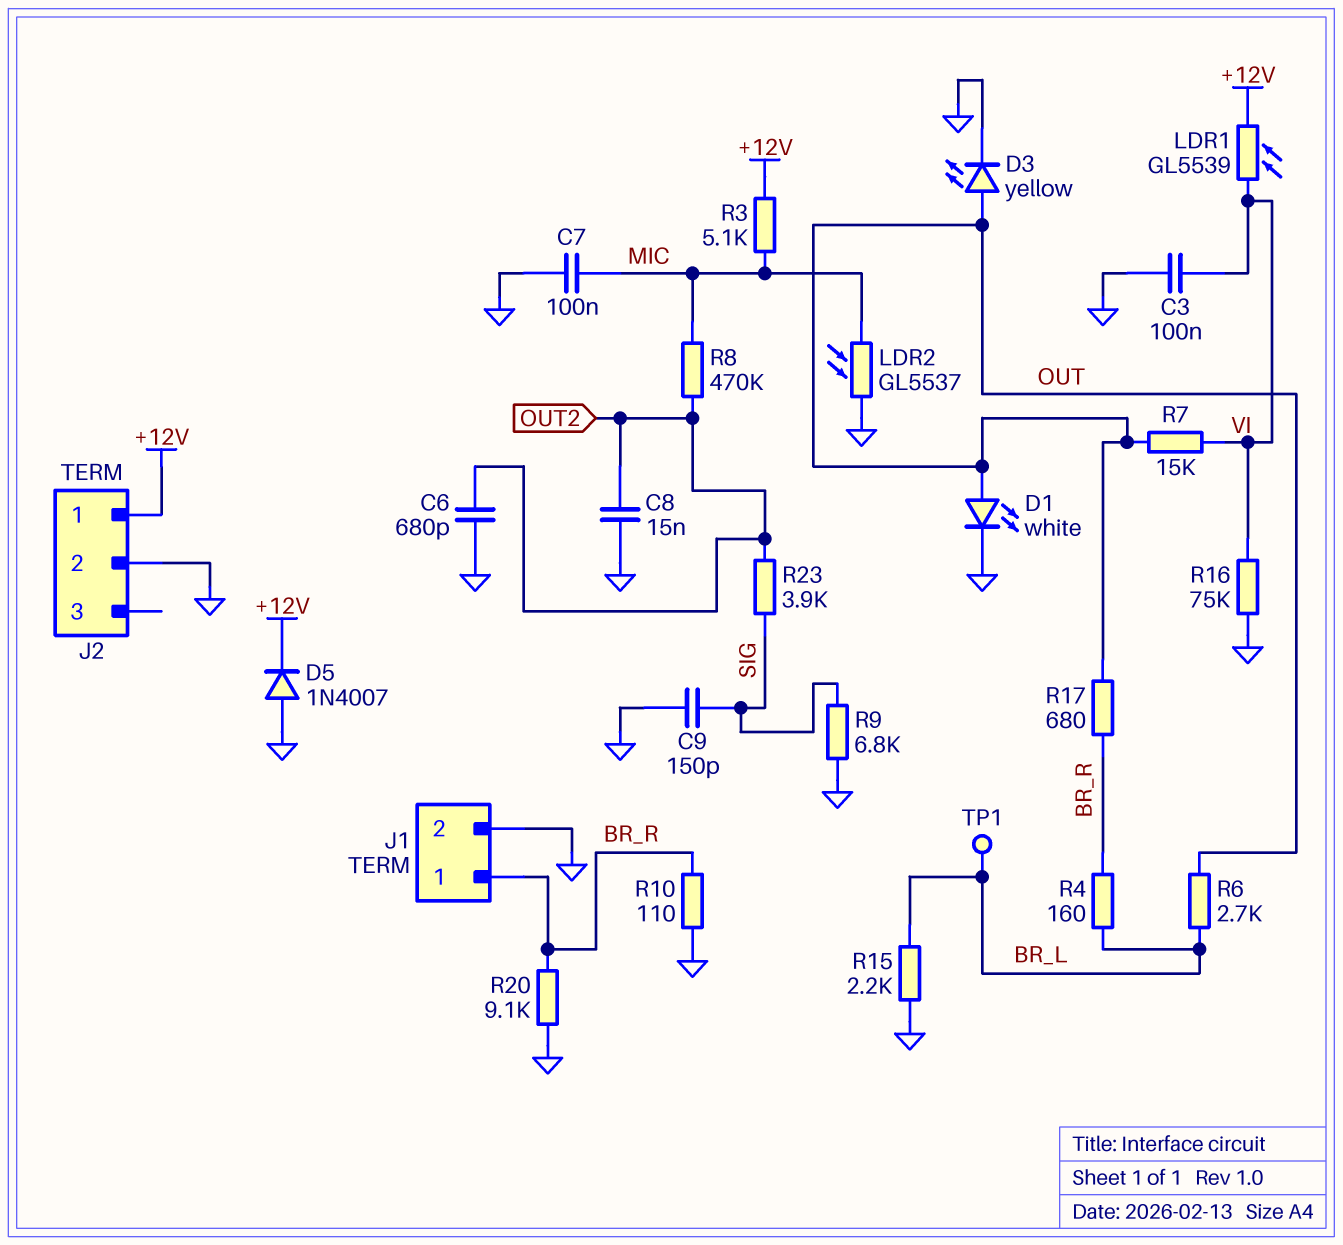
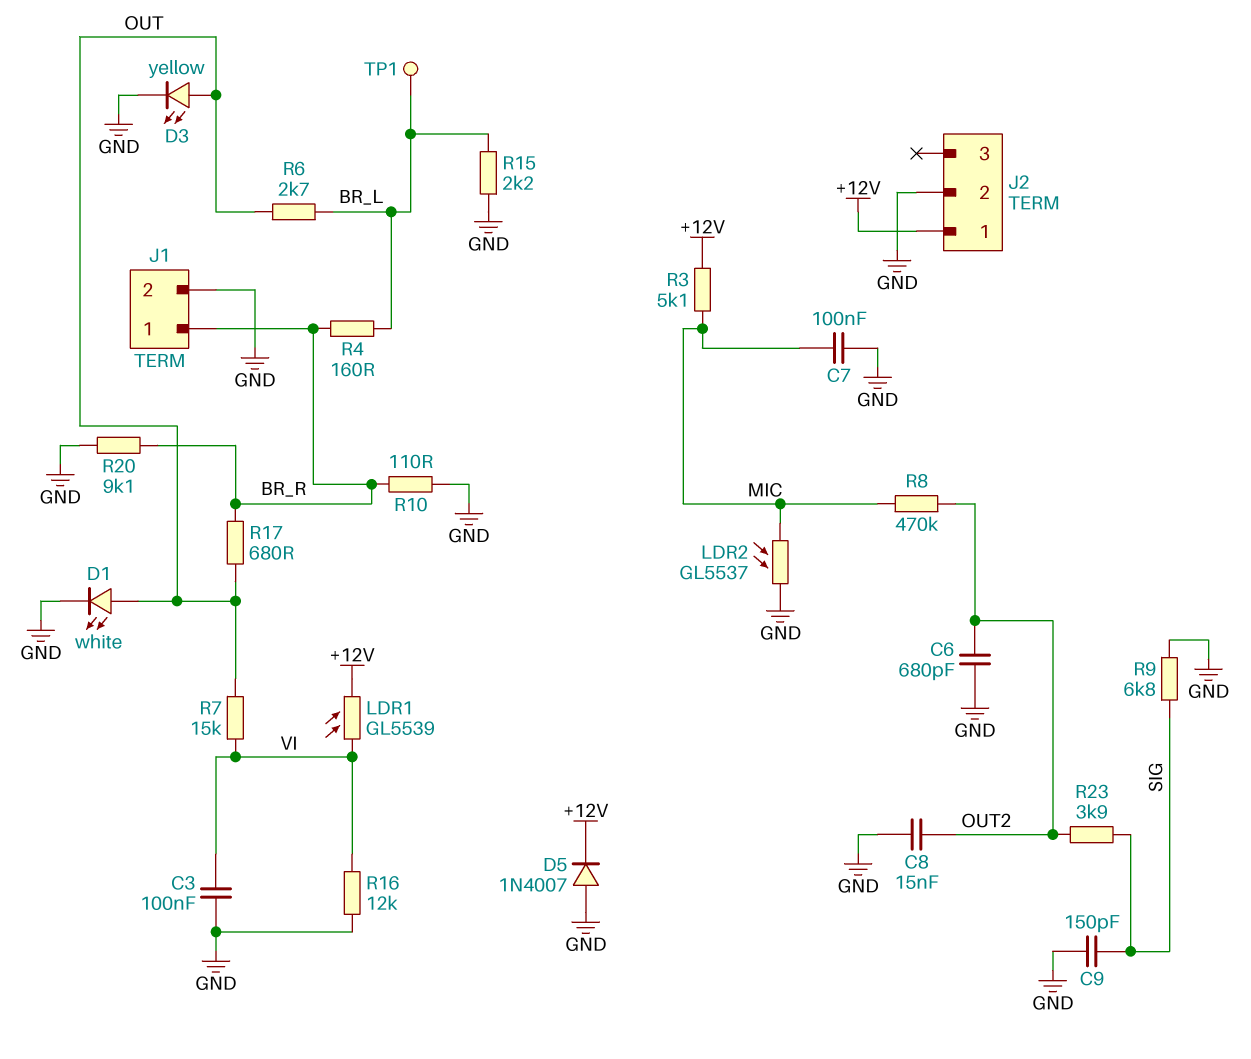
R16: 75k (GND, VI) -> 12k (GND, VI)

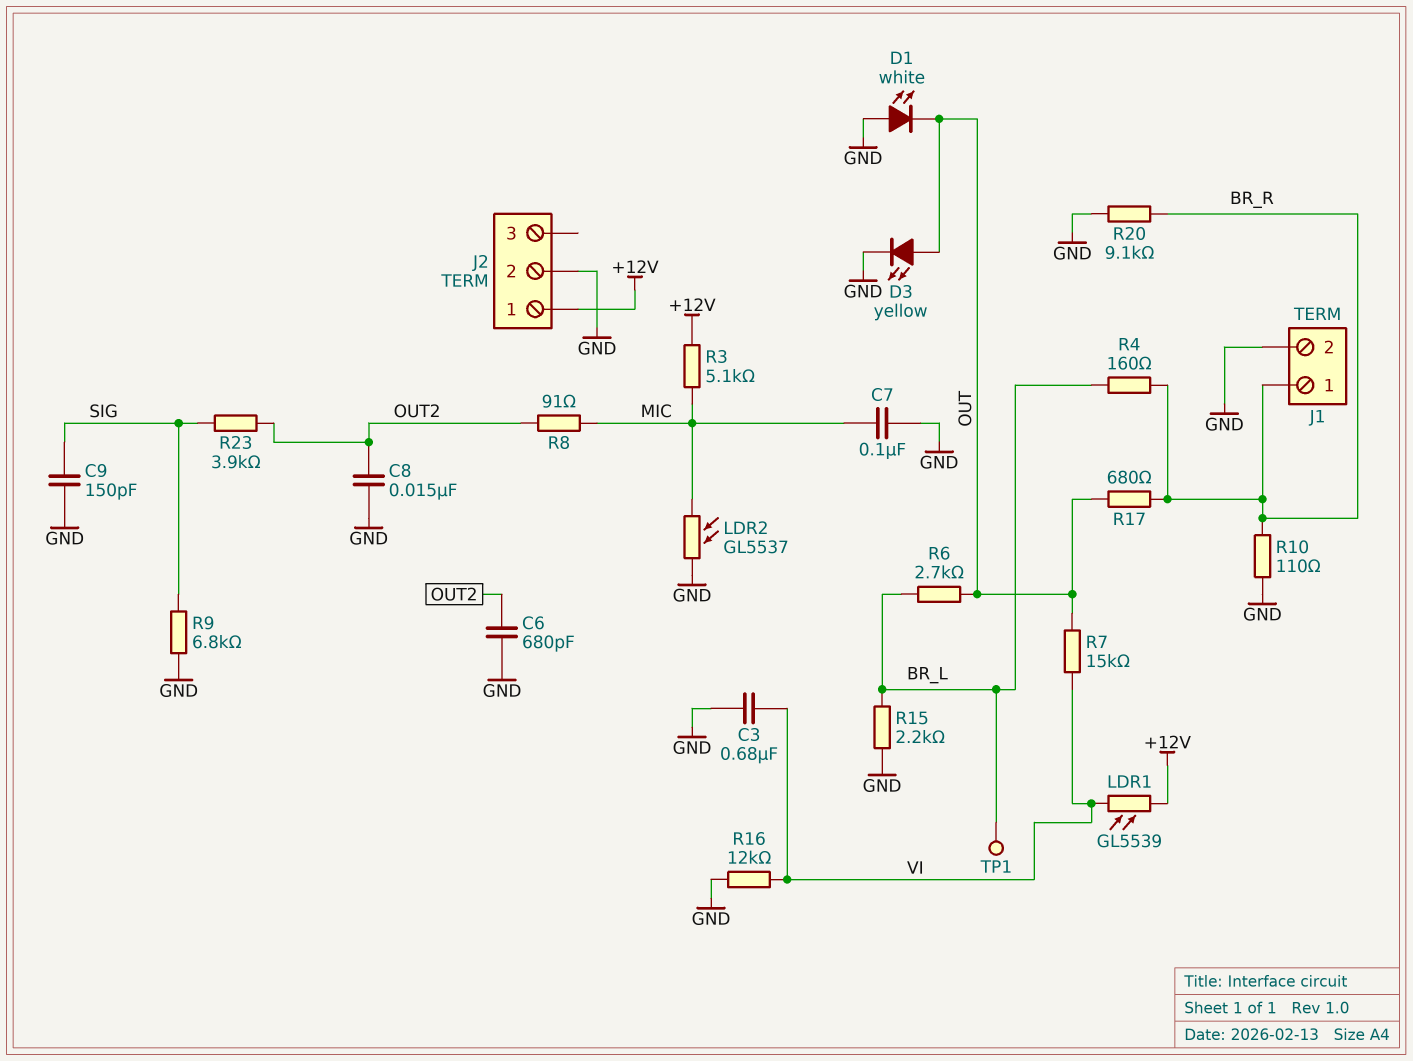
C3: 100nF (GND, VI) -> 680nF (GND, VI)
D1: LED white (A OUT, K GND) -> LED white (A GND, K OUT)
D5: diode 1N4007 (A GND, K +12V) -> none
R8: 470k (MIC, OUT2) -> 91 (MIC, OUT2)

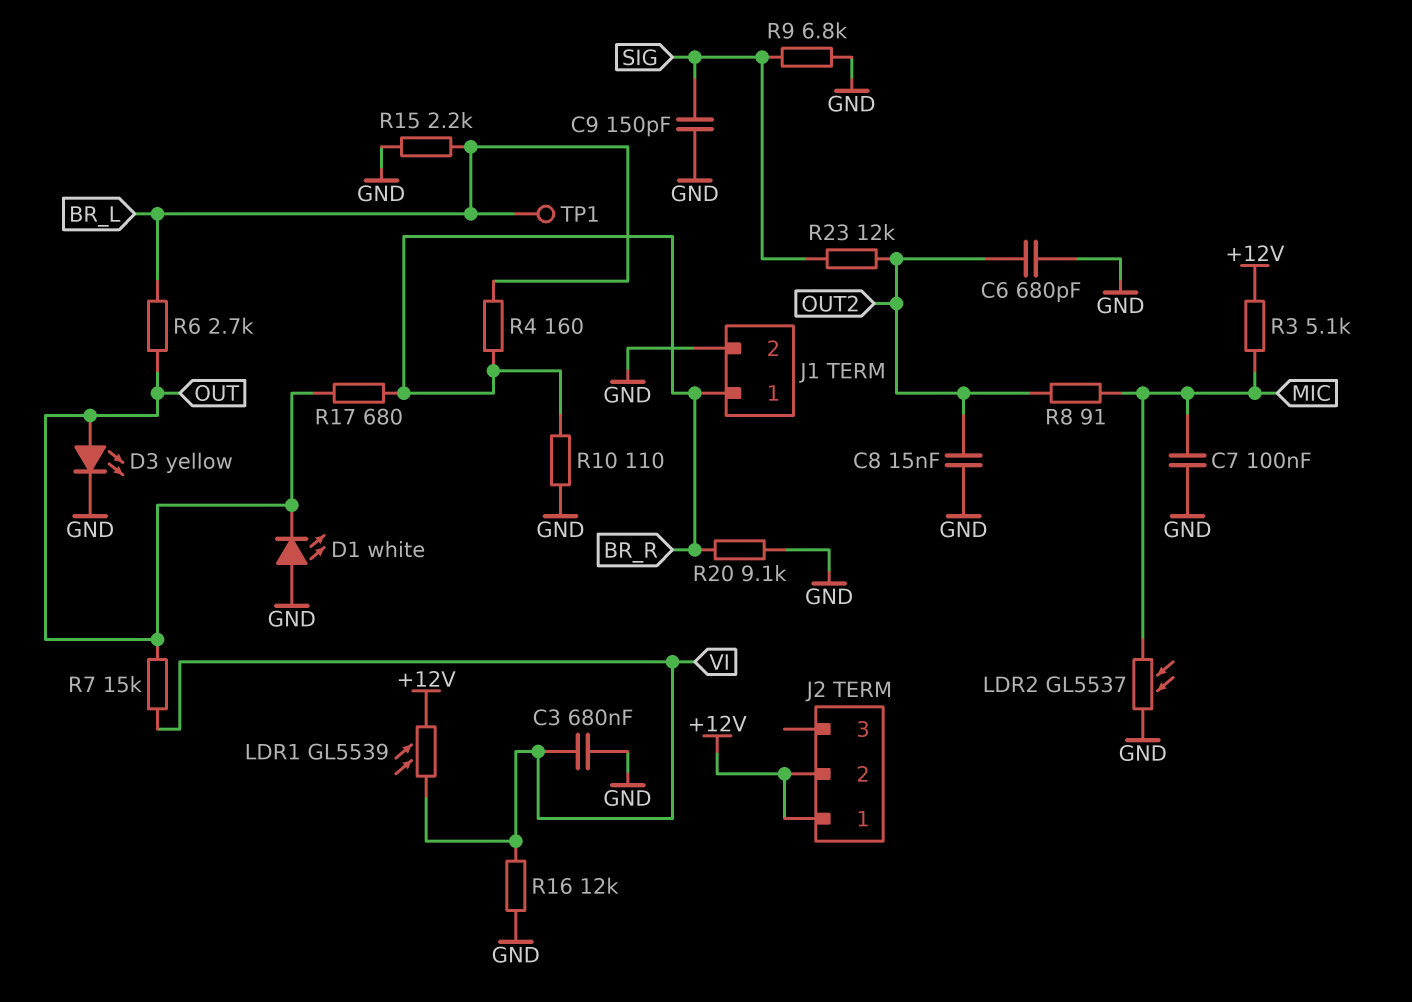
J2 pin 2: GND -> +12V
R23: 3.9k (OUT2, SIG) -> 12k (OUT2, SIG)

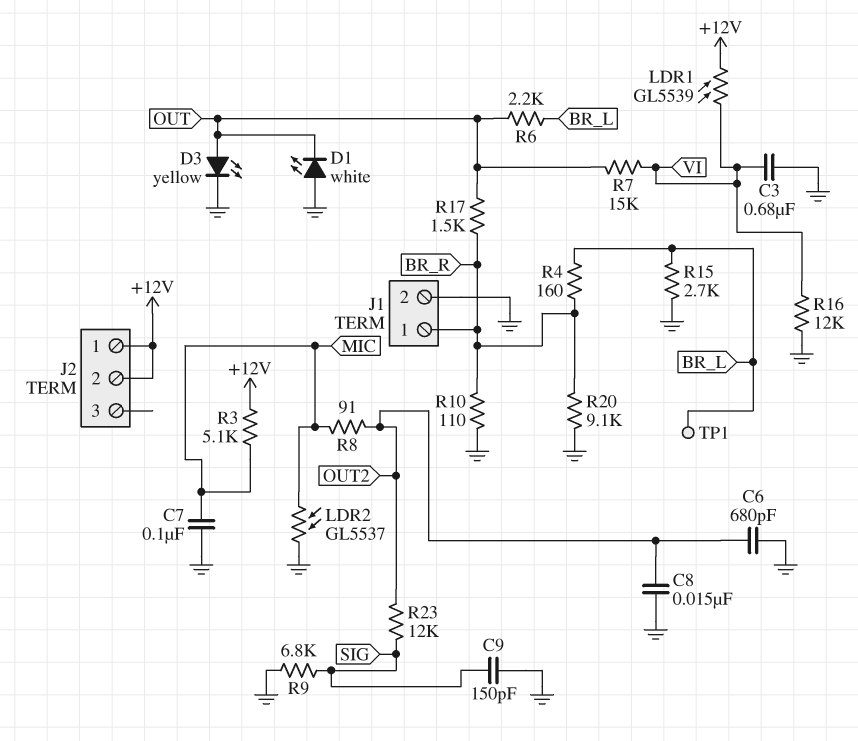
R6: 2.7k (BR_L, OUT) -> 2.2k (BR_L, OUT)
R15: 2.2k (BR_L, GND) -> 2.7k (BR_L, GND)
R17: 680 (BR_R, OUT) -> 1.5k (BR_R, OUT)

